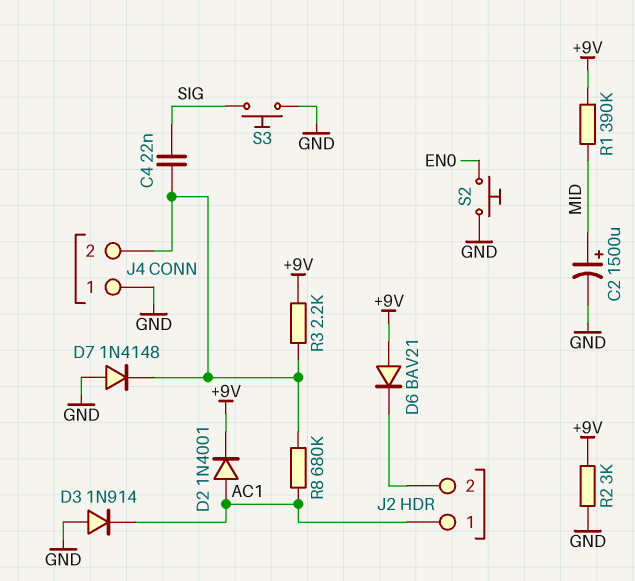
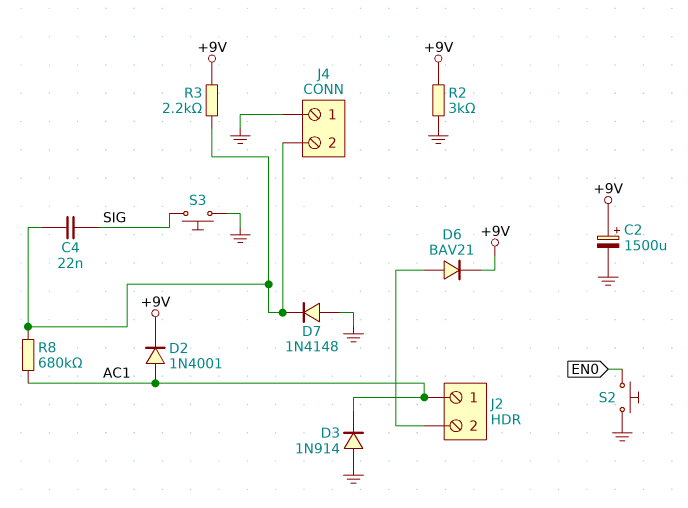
C2: 1500uF (plus MID, minus GND) -> 1500uF (plus +9V, minus GND)
D6: diode BAV21 (A +9V, K J2/2) -> diode BAV21 (A J2/2, K +9V)
R1: 390k (+9V, MID) -> none

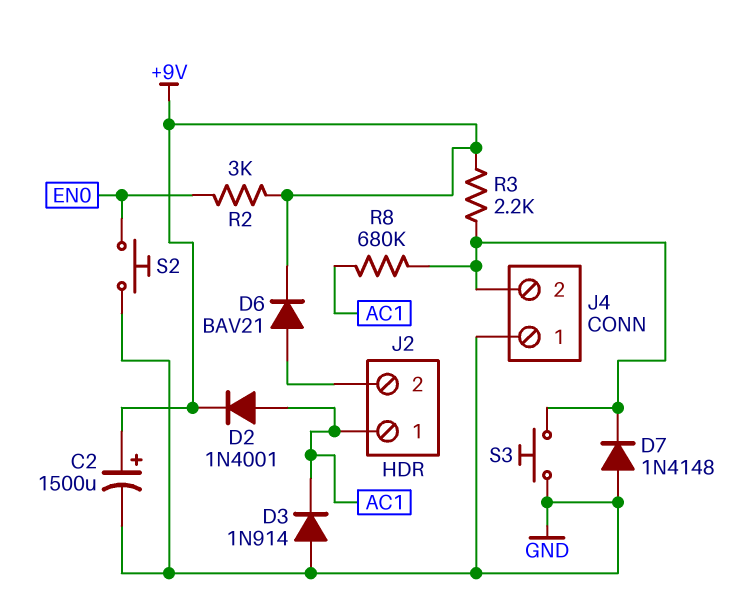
C4: 22nF (J4/2, SIG) -> none
R2: 3k (+9V, GND) -> 3k (+9V, EN0)
S3: button (GND, SIG) -> button (GND, J4/2)

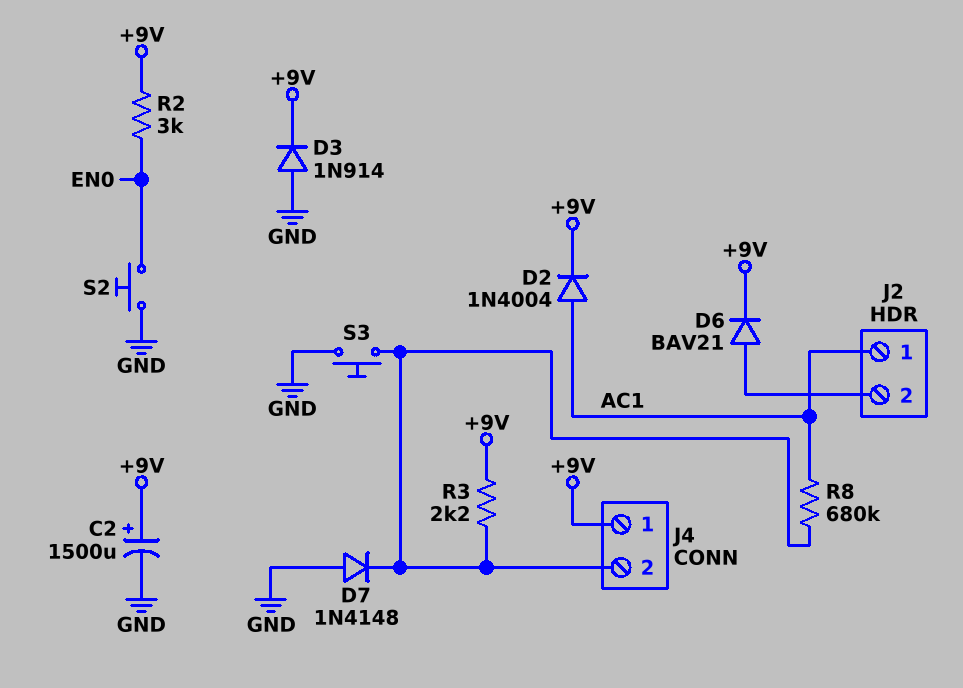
D2: diode 1N4001 (A AC1, K +9V) -> diode 1N4004 (A AC1, K +9V)
D3: diode 1N914 (A GND, K AC1) -> diode 1N914 (A GND, K +9V)
J4 pin 1: GND -> +9V

